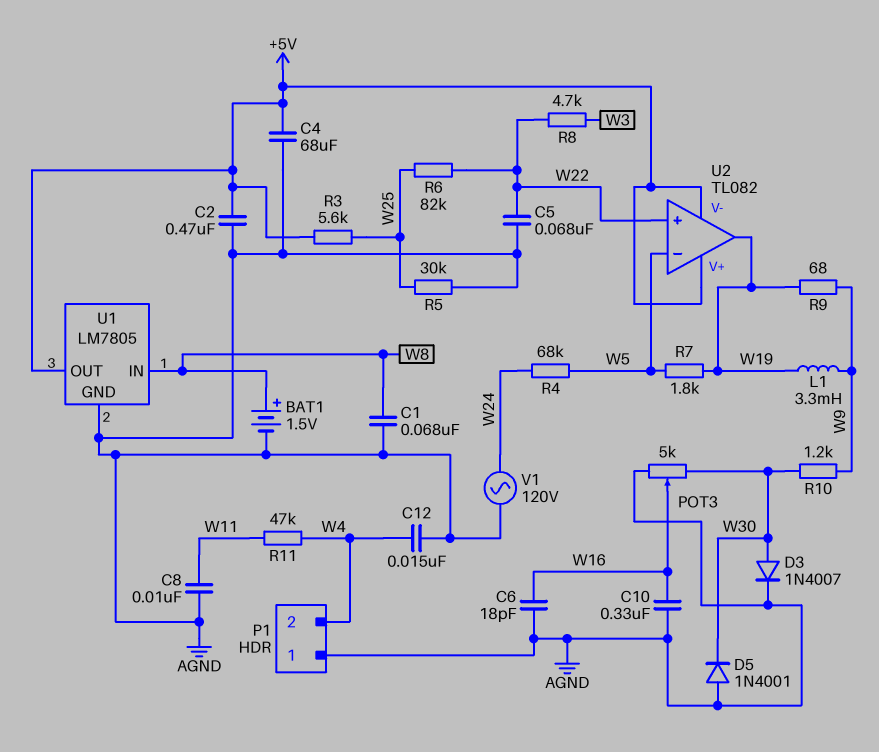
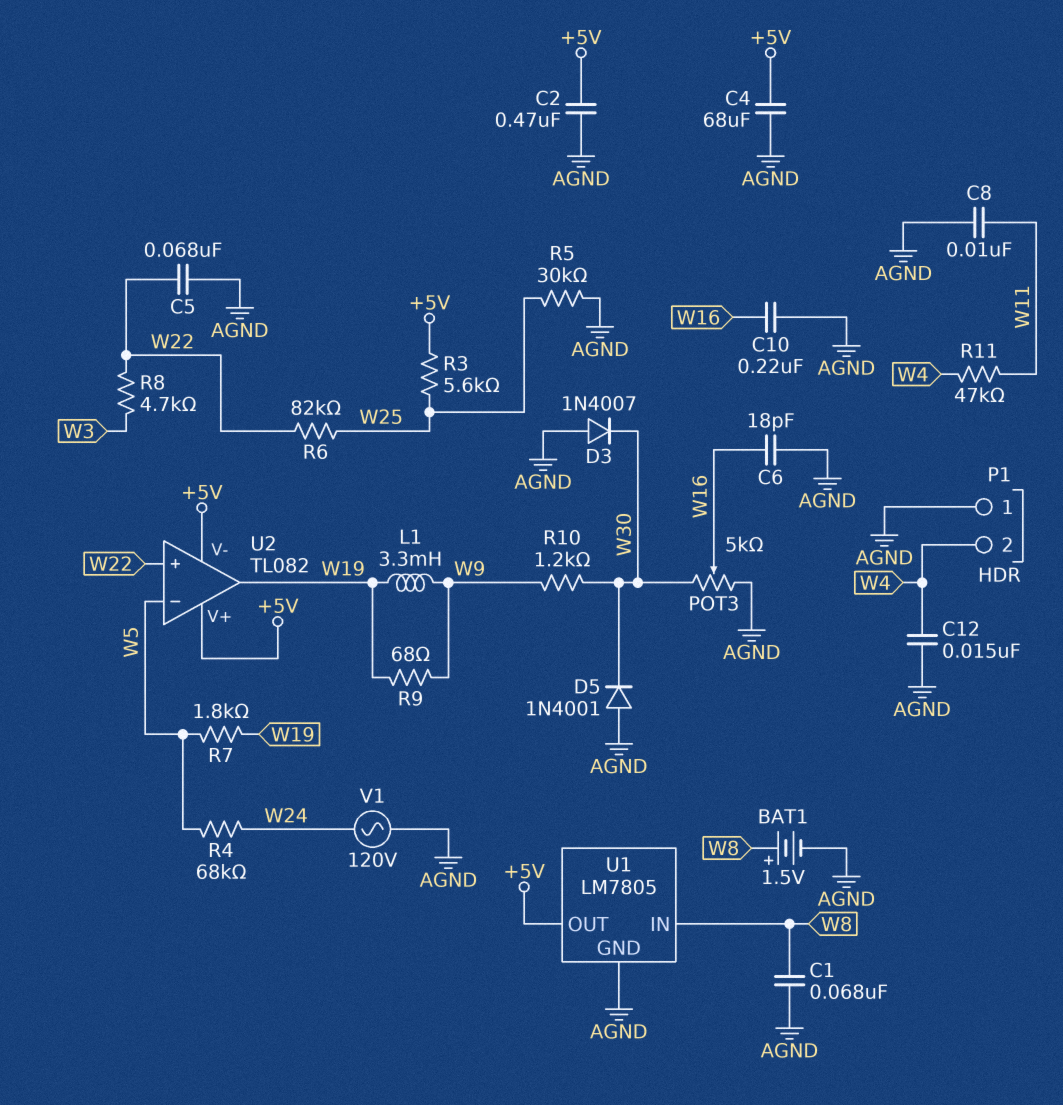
C10: 330nF (AGND, W16) -> 220nF (AGND, W16)
D3: diode 1N4007 (A W30, K AGND) -> diode 1N4007 (A AGND, K W30)

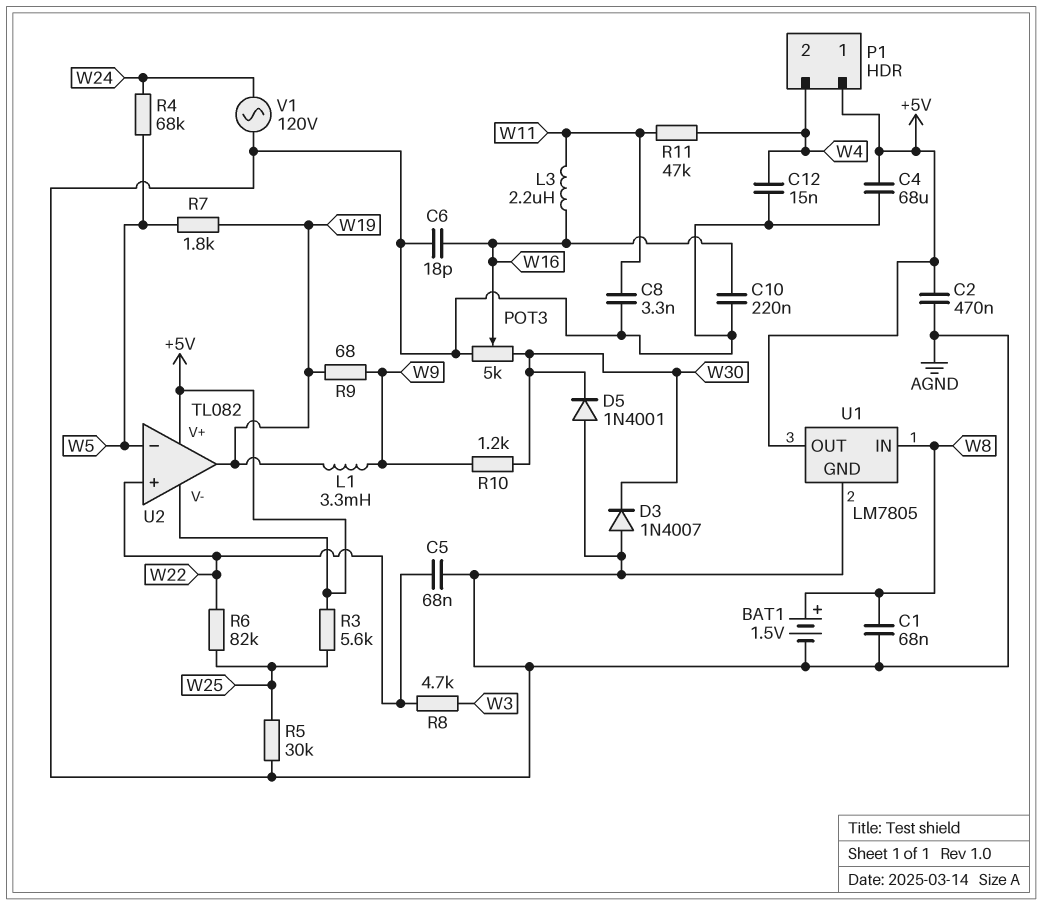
C8: 10nF (AGND, W11) -> 3.3nF (AGND, W11)
L3: none -> 2.2uH (W11, W16)
P1 pin 1: AGND -> +5V

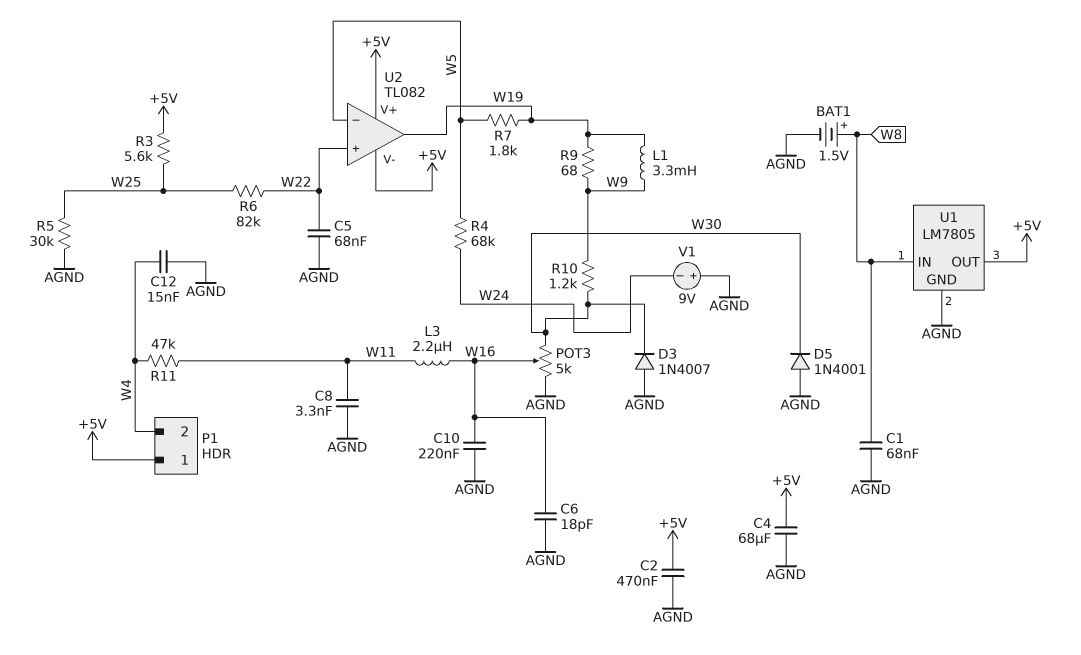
R8: 4.7k (W3, W22) -> none
V1: AC 120V (AGND, W24) -> 9V (plus AGND, minus W24)

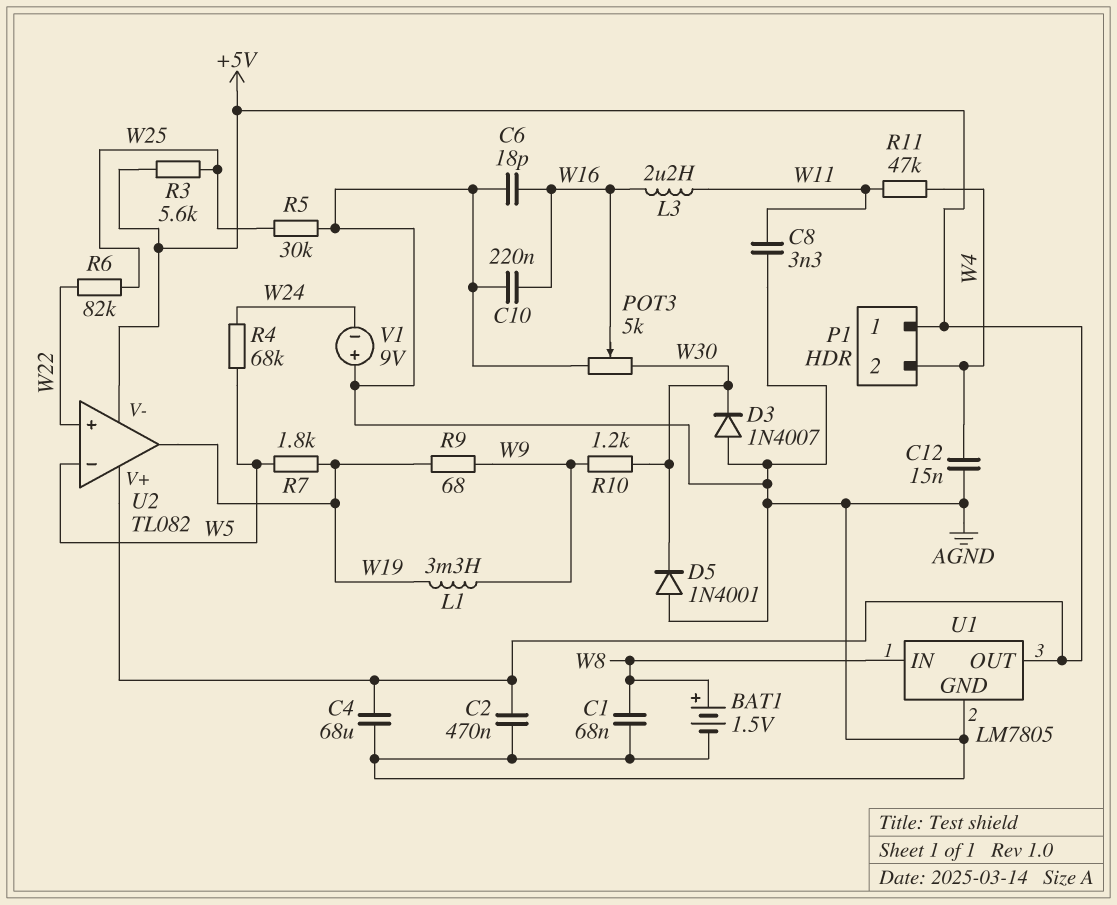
C5: 68nF (AGND, W22) -> none

